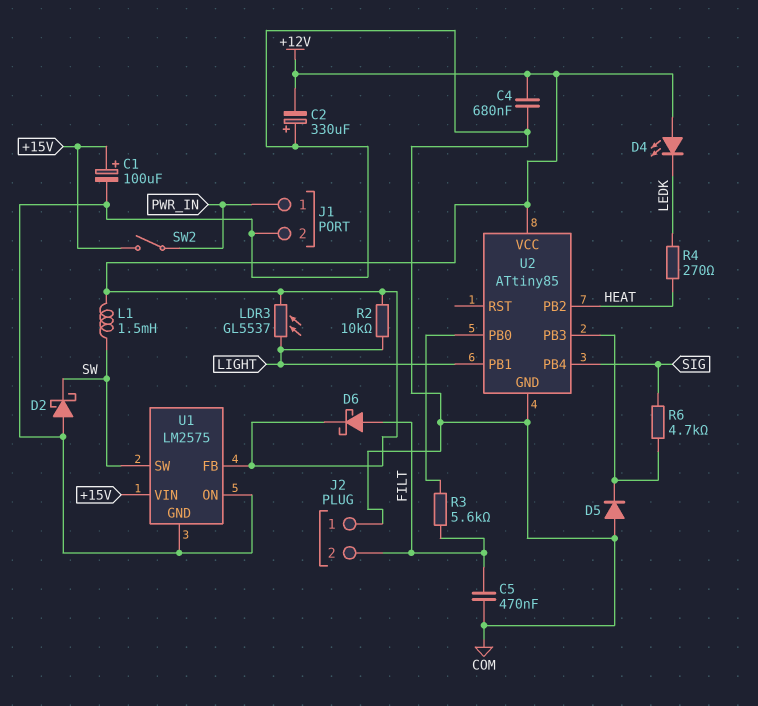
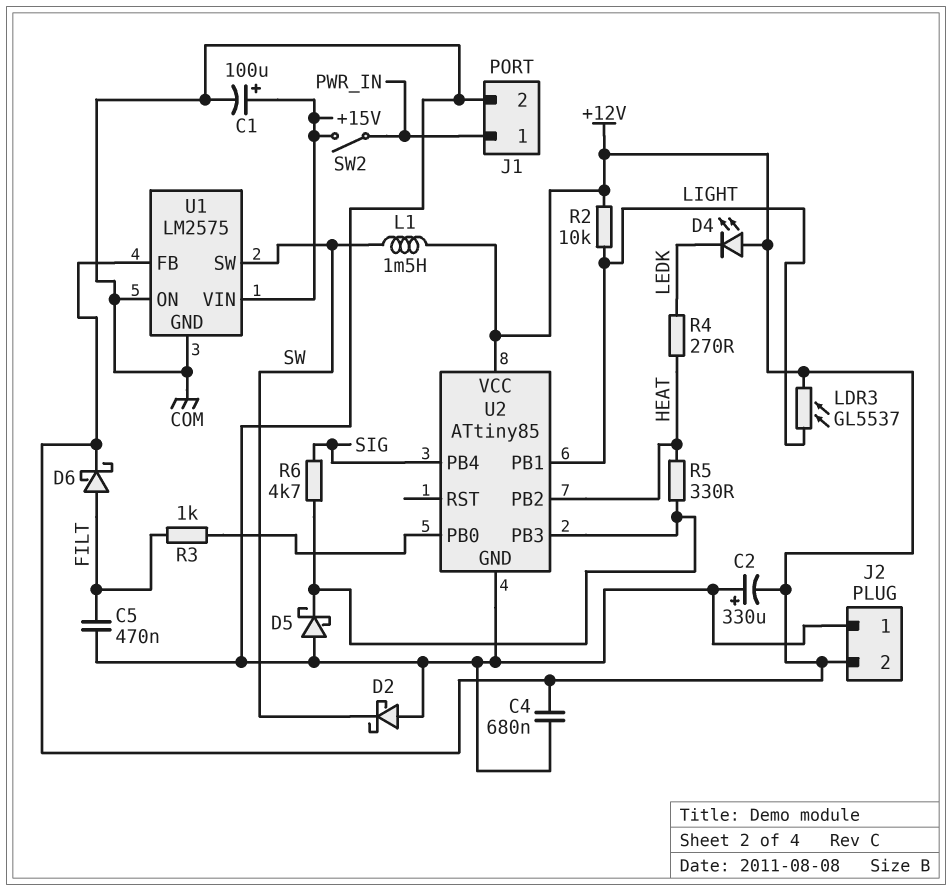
D5: diode (A COM, K U2/PB3) -> schottky (A COM, K U2/PB3)
J2 pin 2: FILT -> +12V
R3: 5.6k (FILT, U2/PB0) -> 1k (FILT, U2/PB0)
R5: none -> 330 (HEAT, U2/PB3)

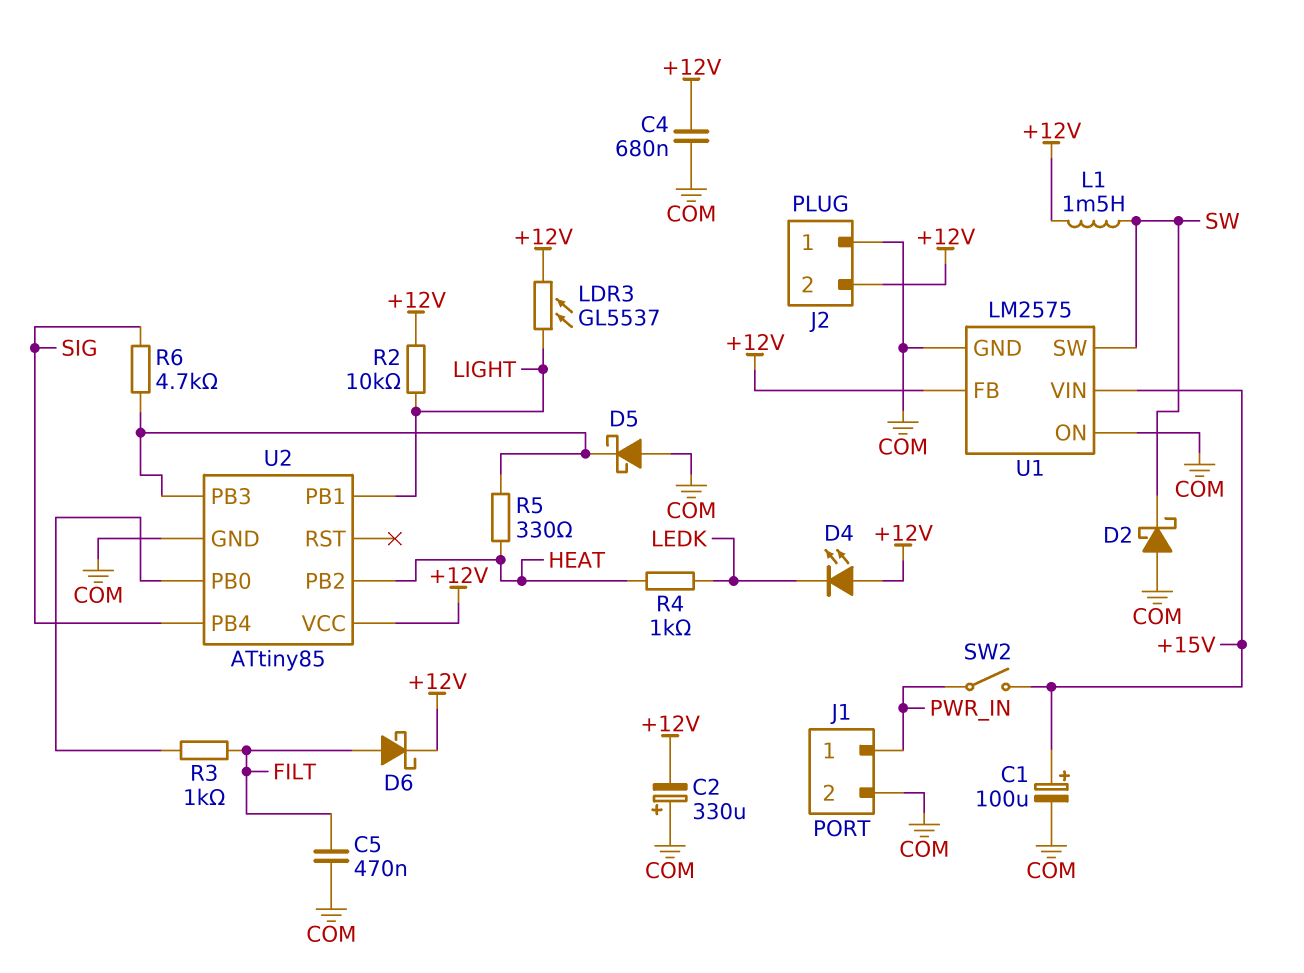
R4: 270 (HEAT, LEDK) -> 1k (HEAT, LEDK)

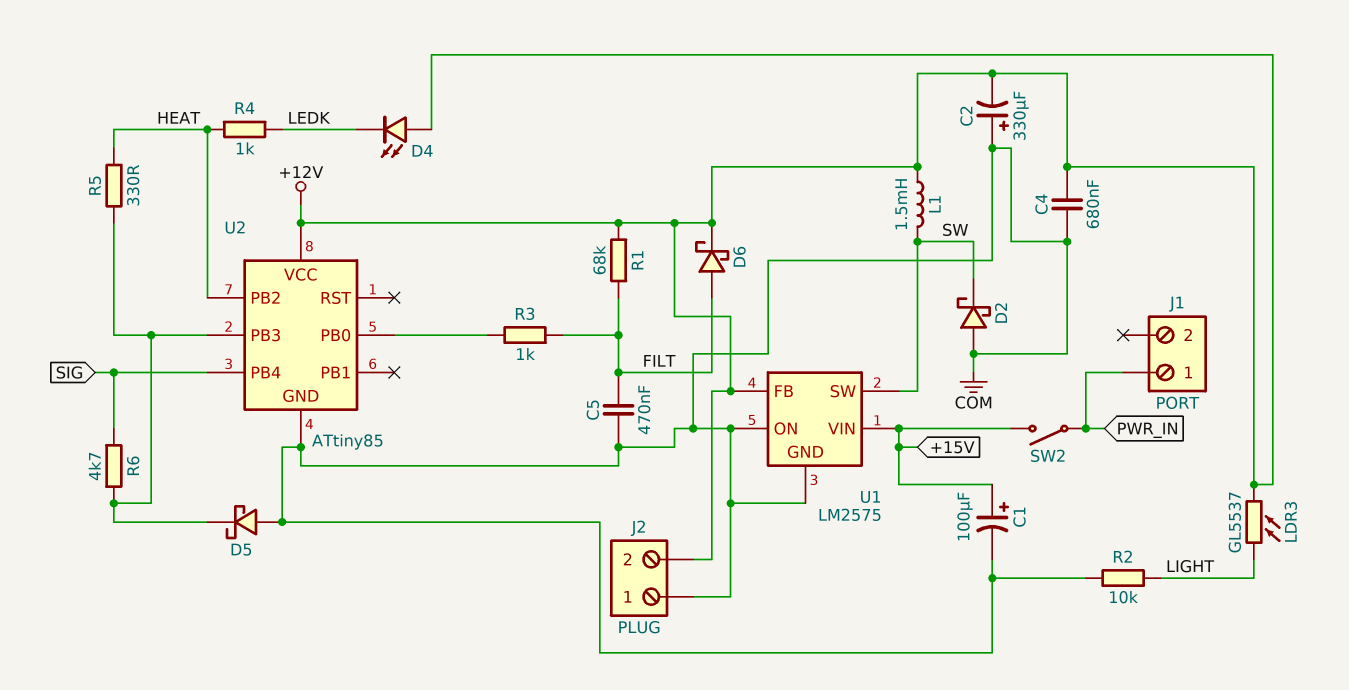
J1 pin 2: COM -> none
R1: none -> 68k (+12V, FILT)
R2: 10k (+12V, LIGHT) -> 10k (COM, LIGHT)
U2 pin PB1: LIGHT -> none

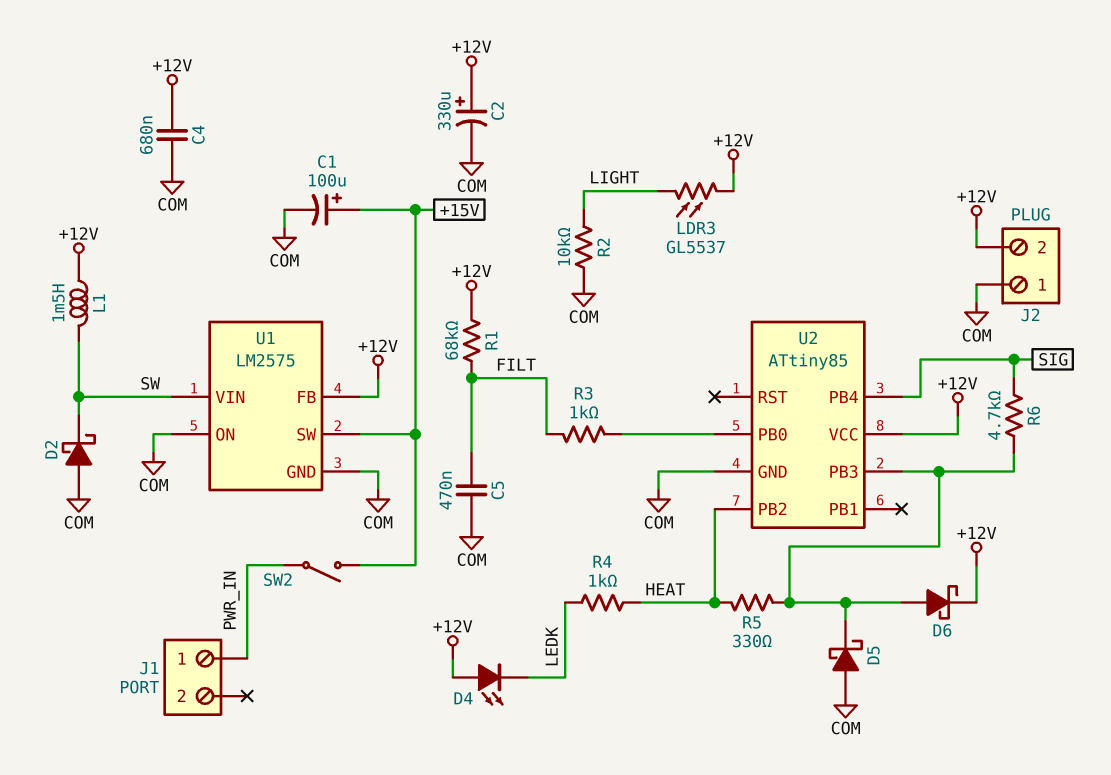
C2: 330uF (plus COM, minus +12V) -> 330uF (plus +12V, minus COM)
D6: schottky (A FILT, K +12V) -> schottky (A U2/PB3, K +12V)
U1 pin SW: SW -> +15V
U1 pin VIN: +15V -> SW

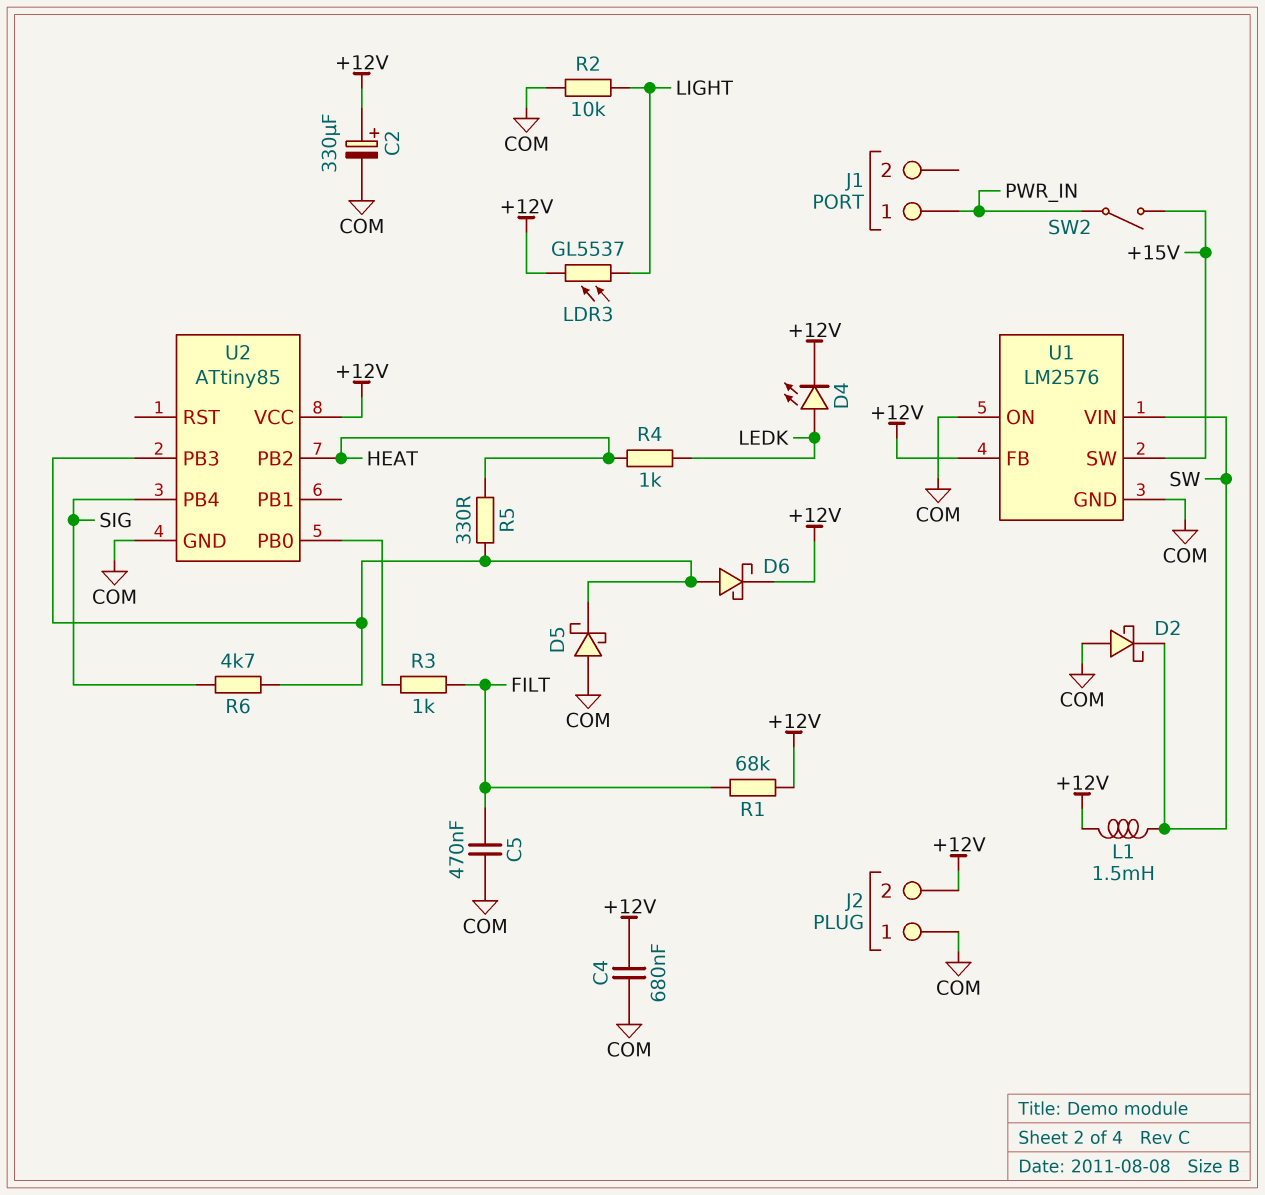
C1: 100uF (plus +15V, minus COM) -> none
D4: LED (A +12V, K LEDK) -> LED (A LEDK, K +12V)
U1: LM2575 -> LM2576

